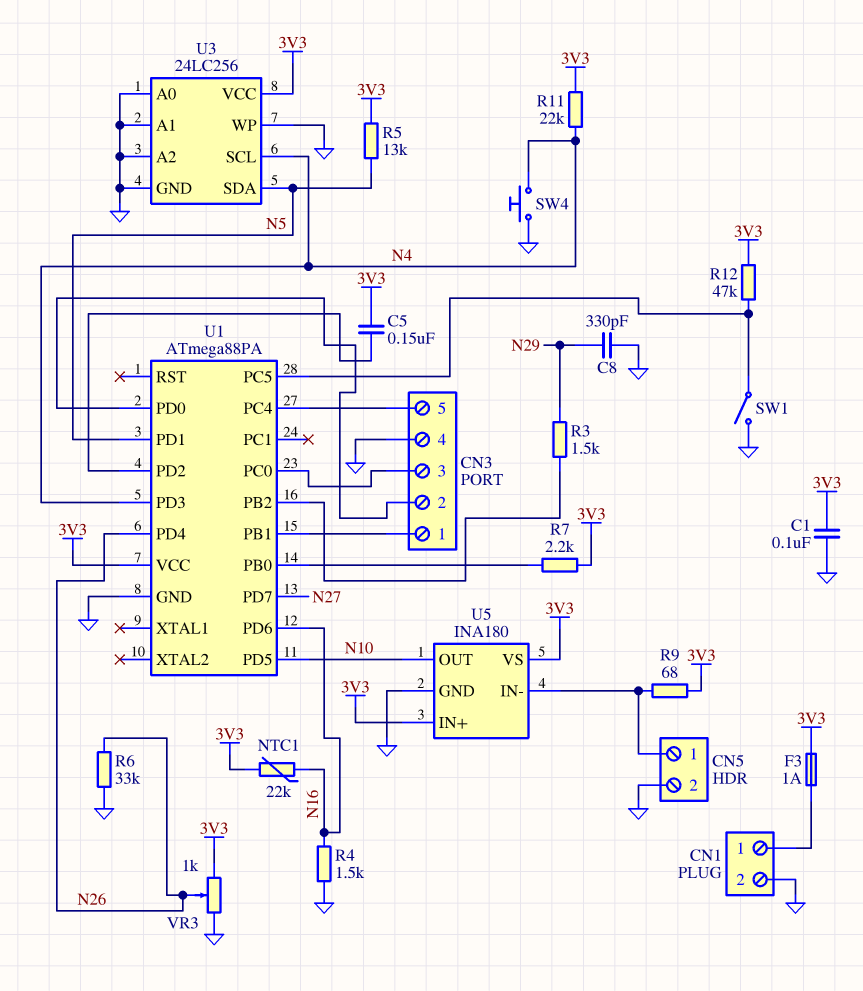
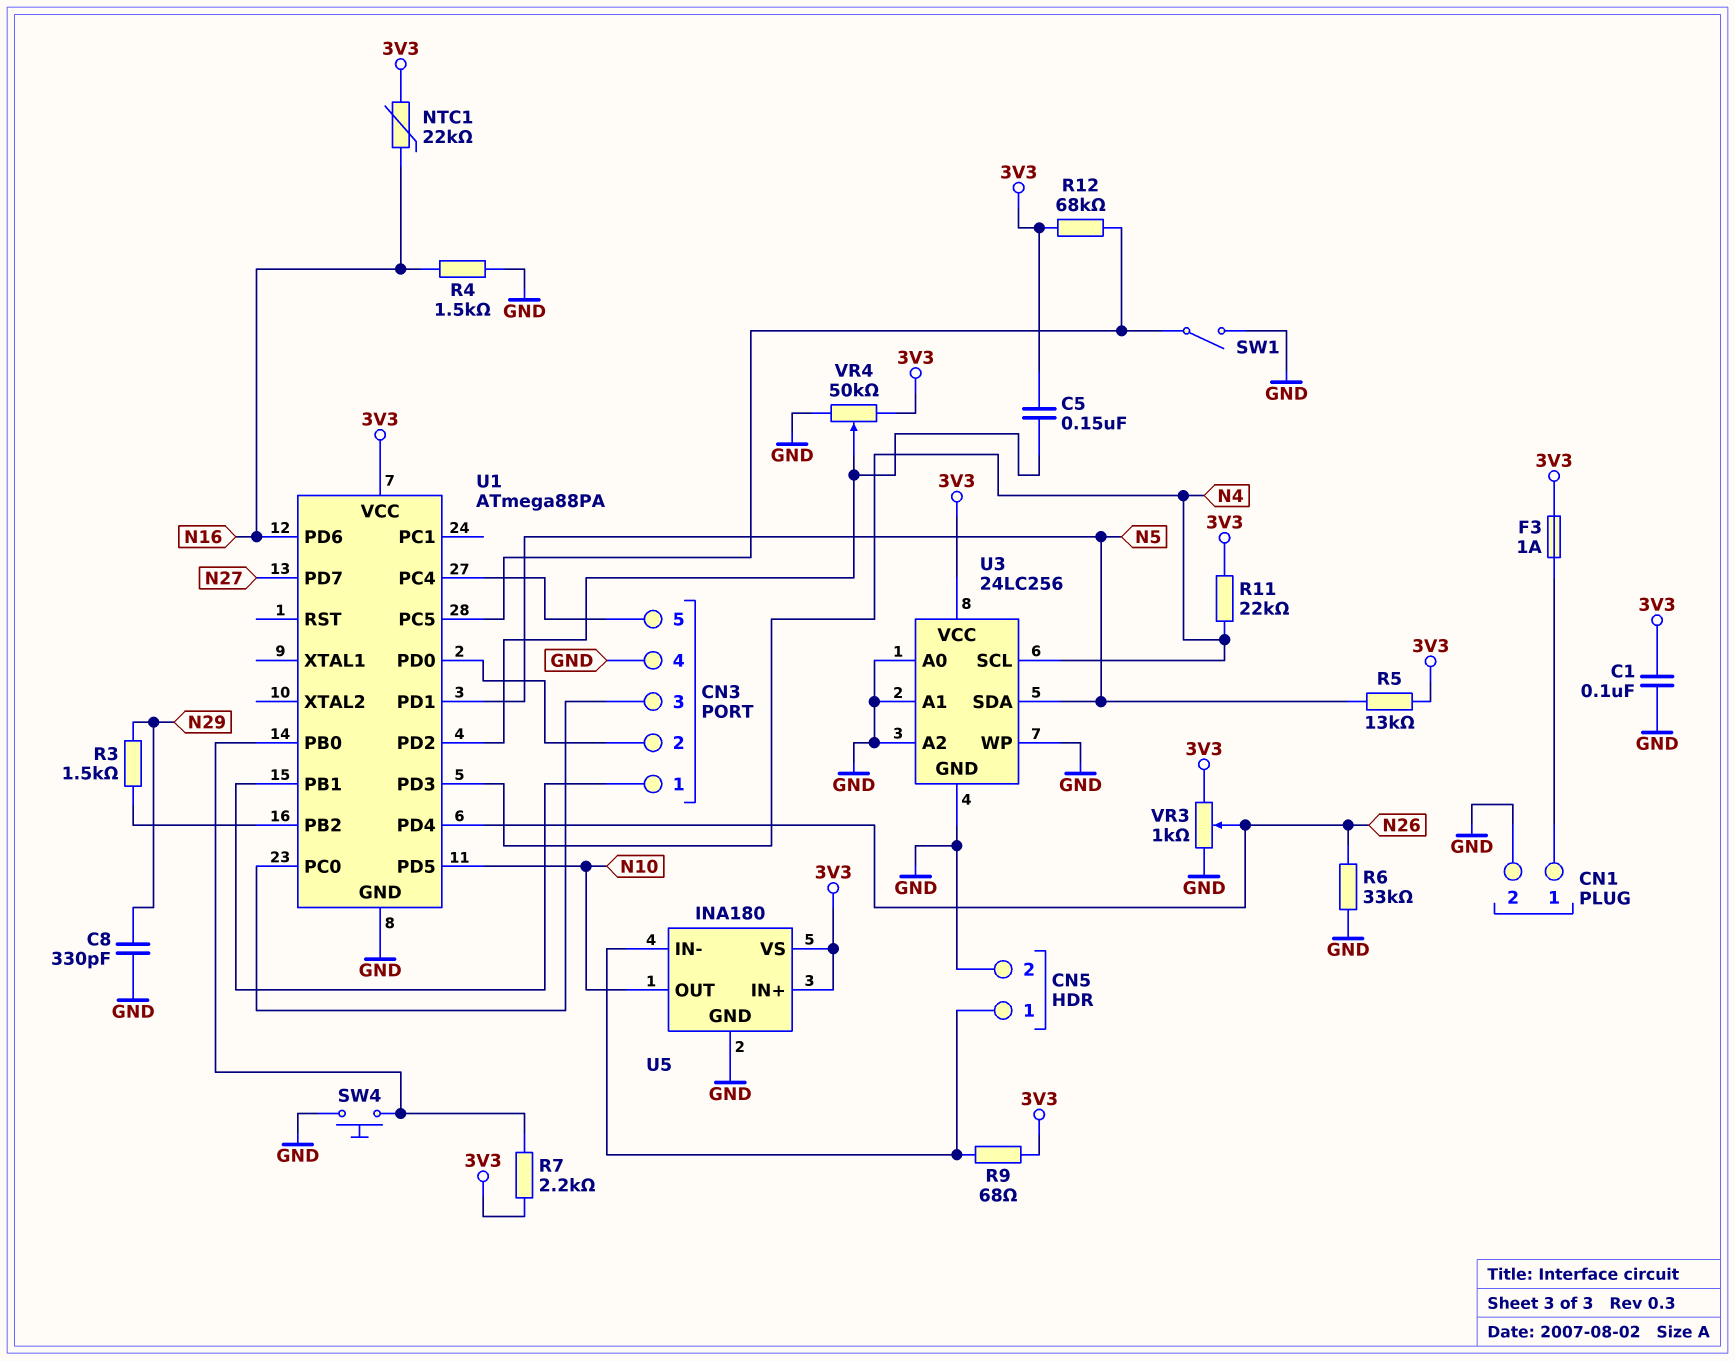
R12: 47k (3V3, U1/PC5) -> 68k (3V3, U1/PC5)
SW4: button (GND, N4) -> button (GND, U1/PB0)
VR4: none -> 50k (3V3, GND, wiper U1/PD2)

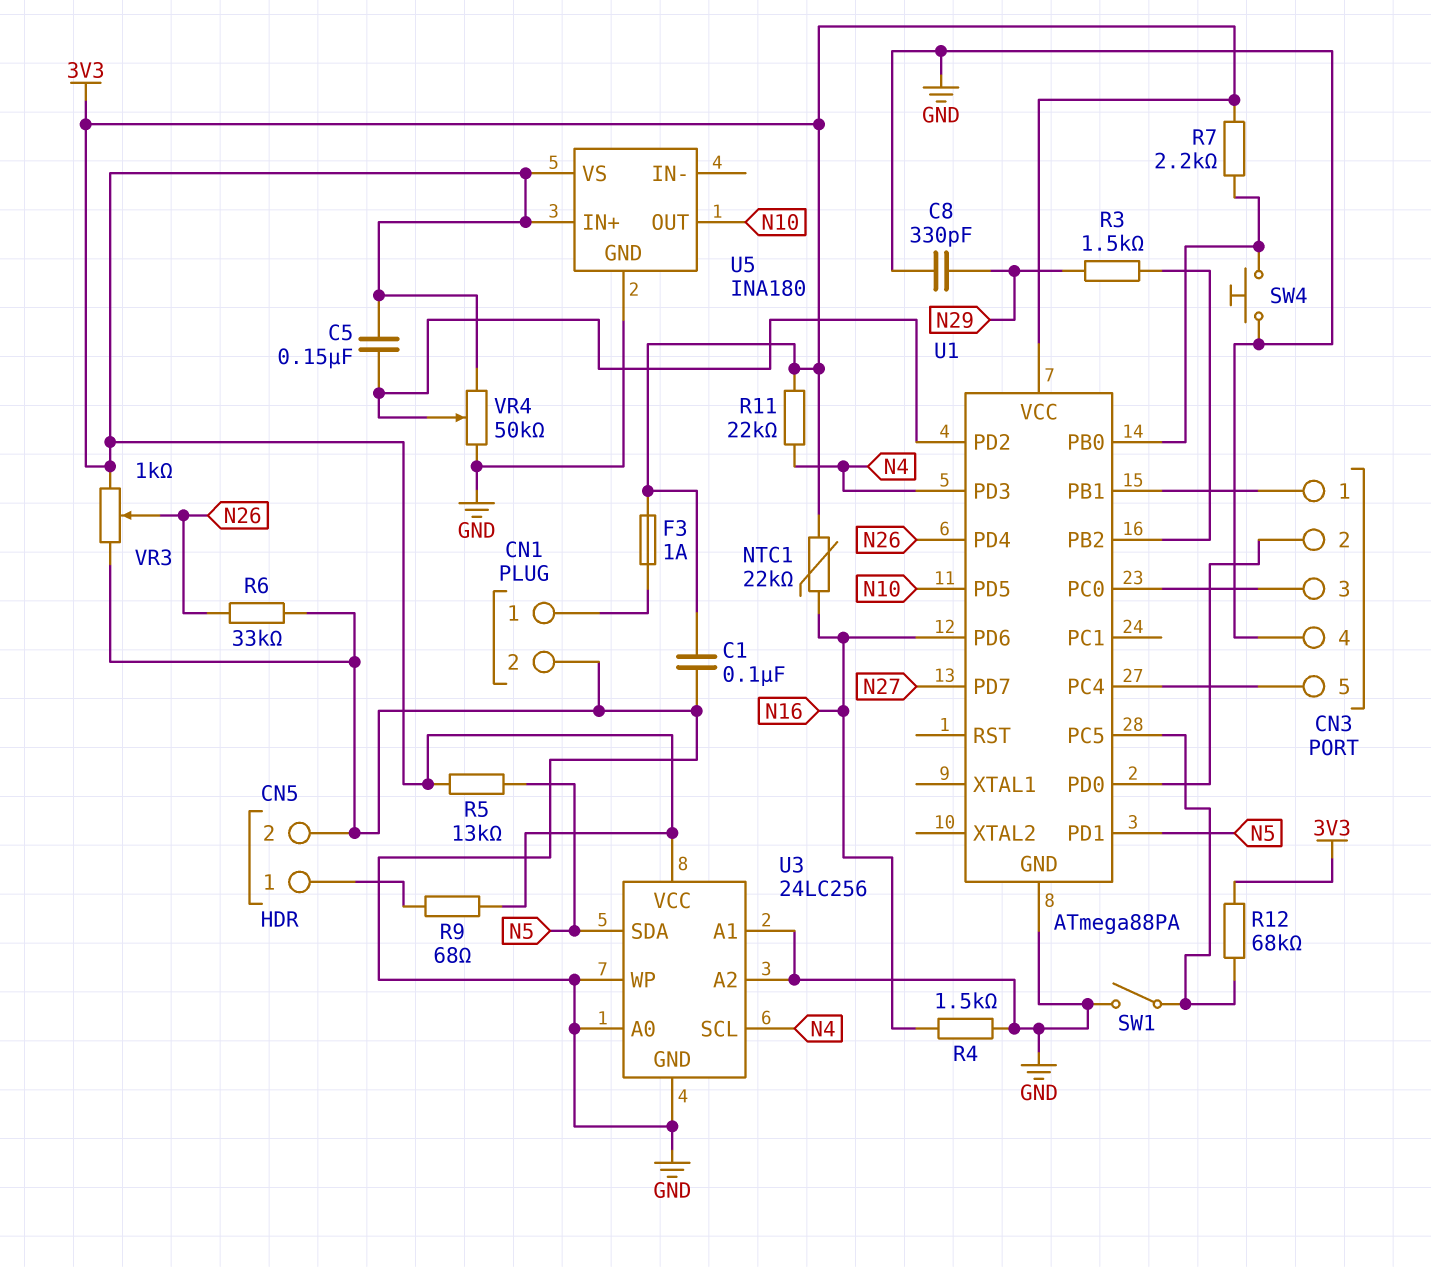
U5 pin IN-: CN5/1 -> none

